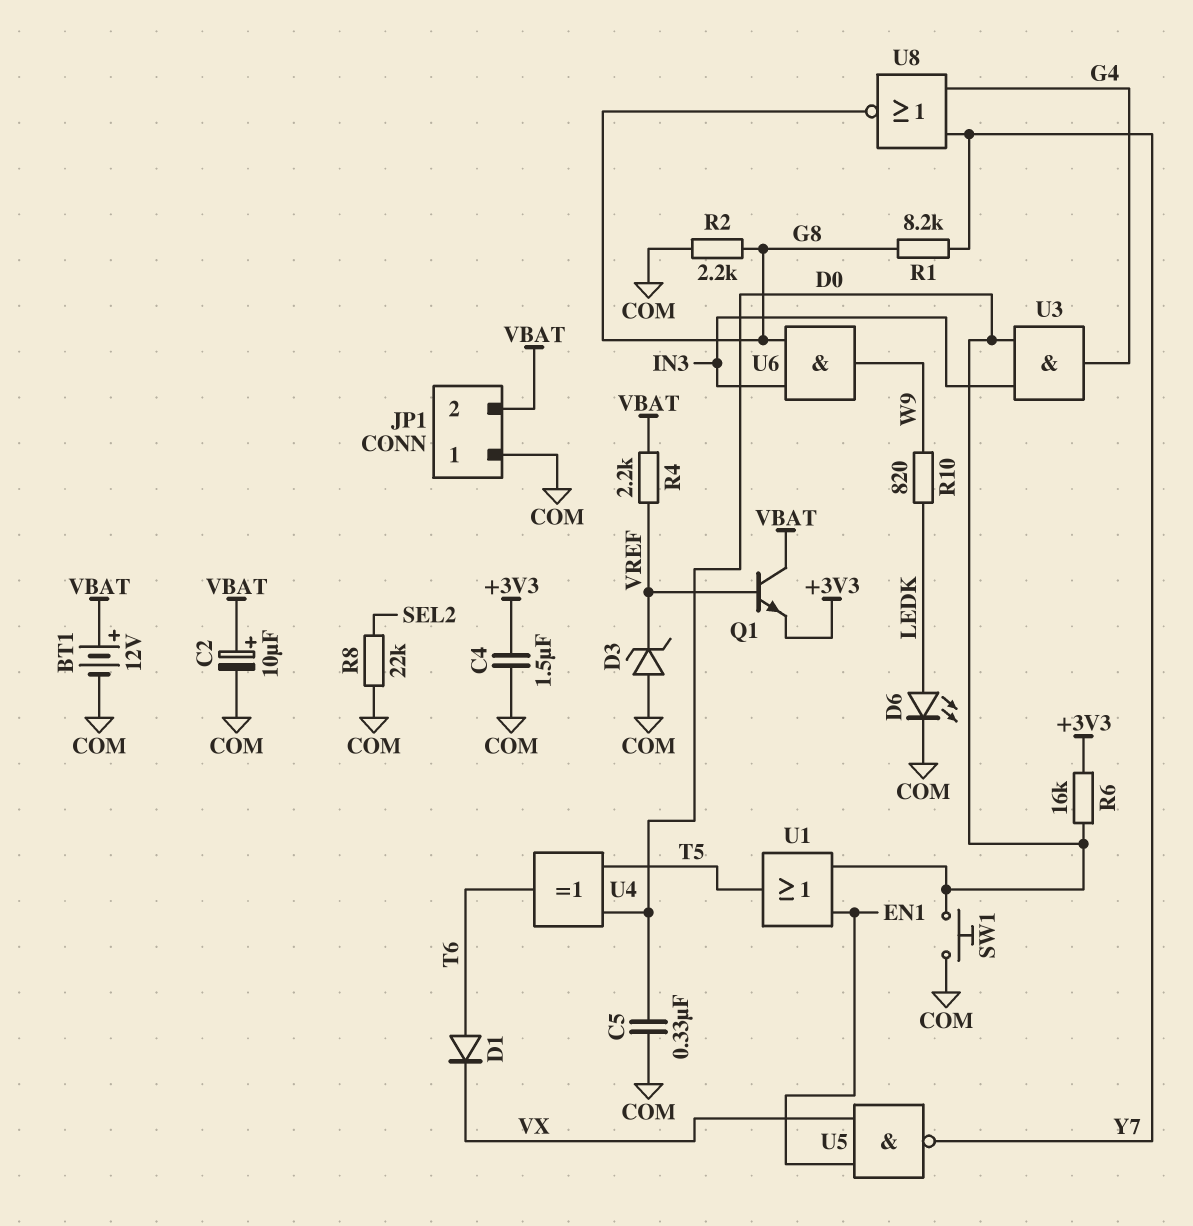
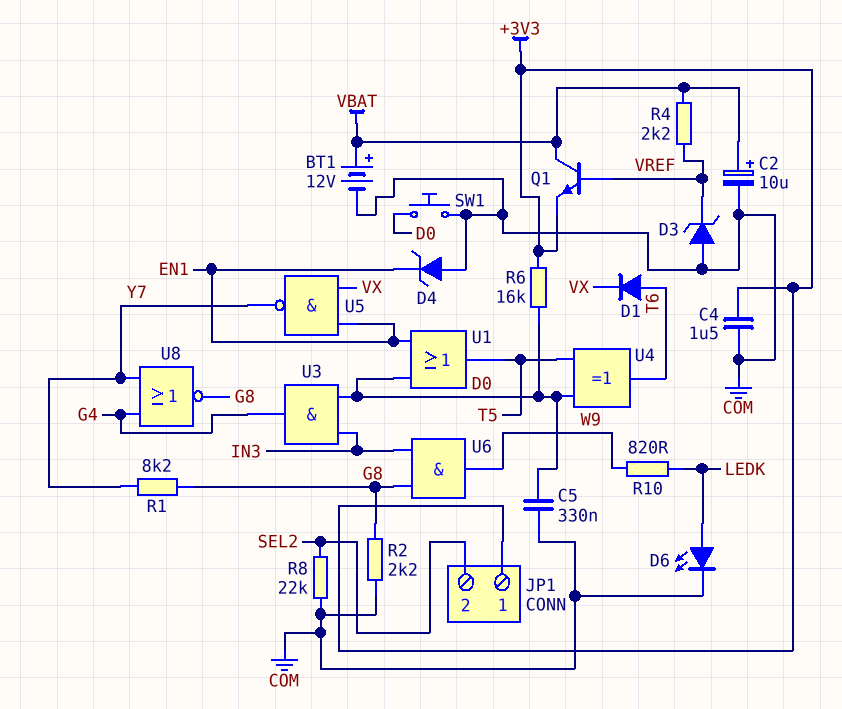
D4: none -> zener (A COM, K EN1)
JP1 pin 1: COM -> +3V3
JP1 pin 2: VBAT -> SEL2

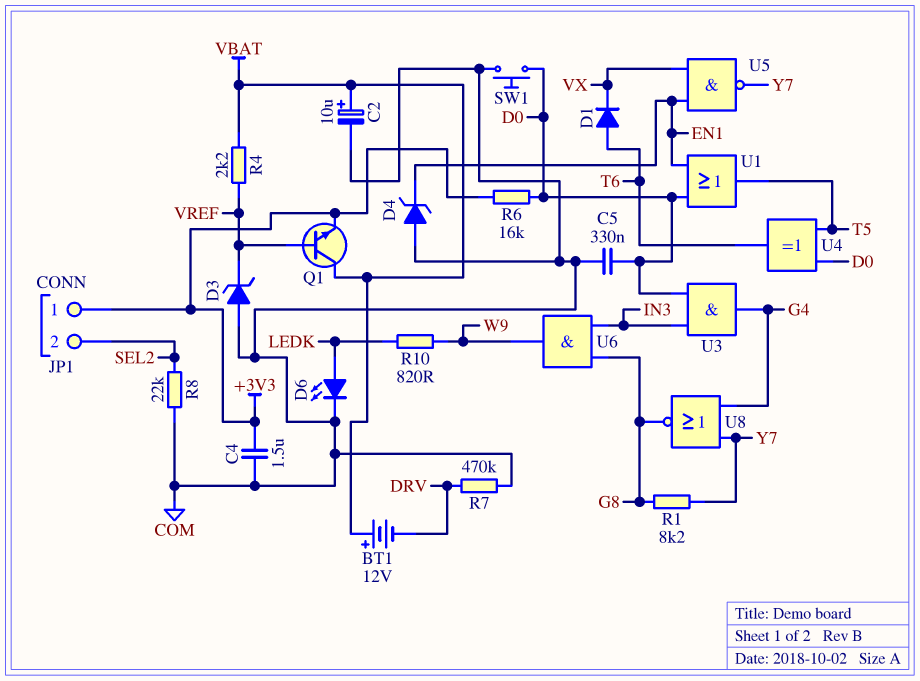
BT1: 12V (plus VBAT, minus COM) -> 12V (plus VBAT, minus DRV)
R2: 2.2k (COM, G8) -> none
R7: none -> 470k (COM, DRV)

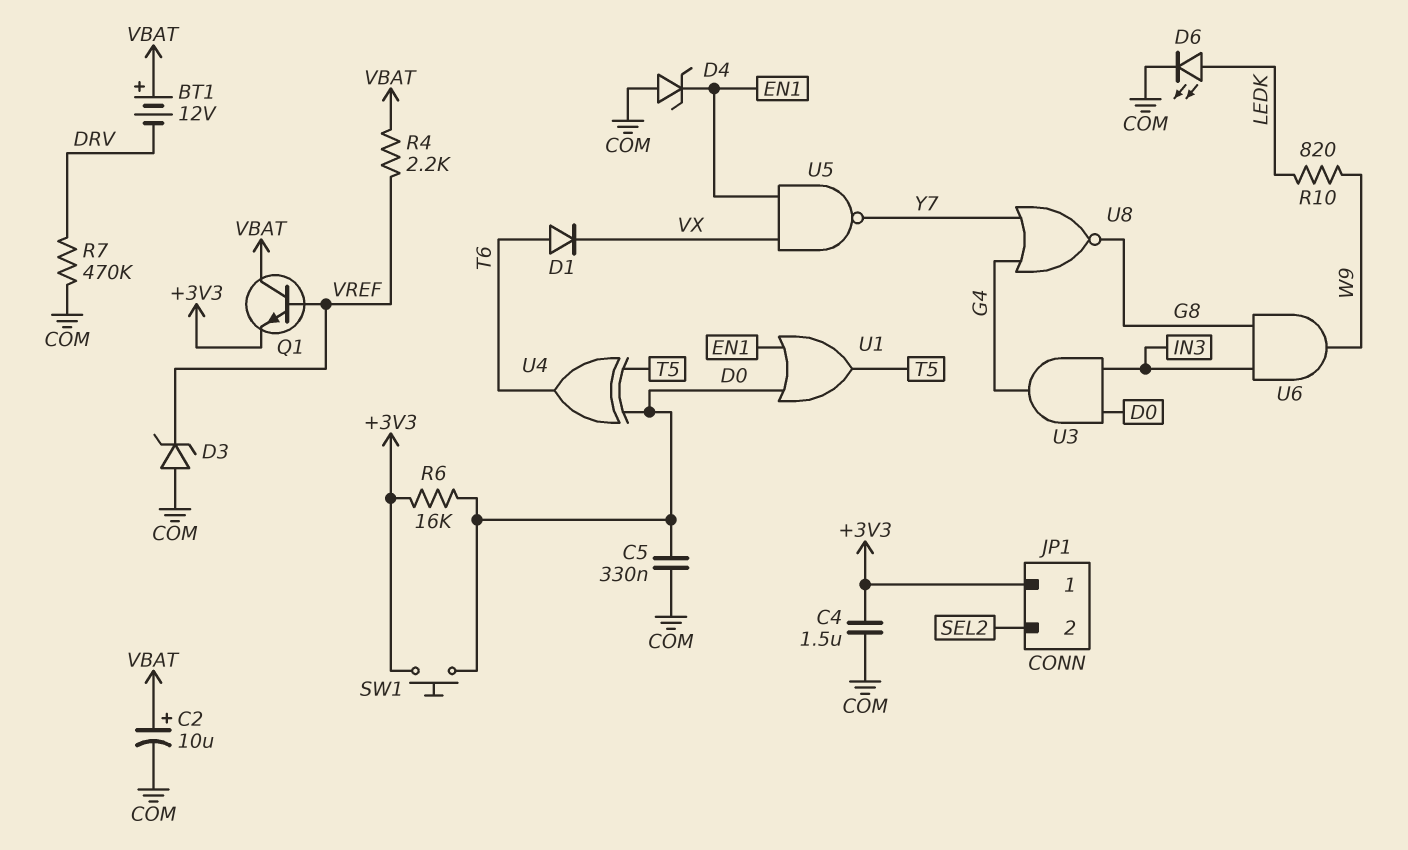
R1: 8.2k (G8, Y7) -> none
R8: 22k (COM, SEL2) -> none
SW1: button (COM, D0) -> button (+3V3, D0)

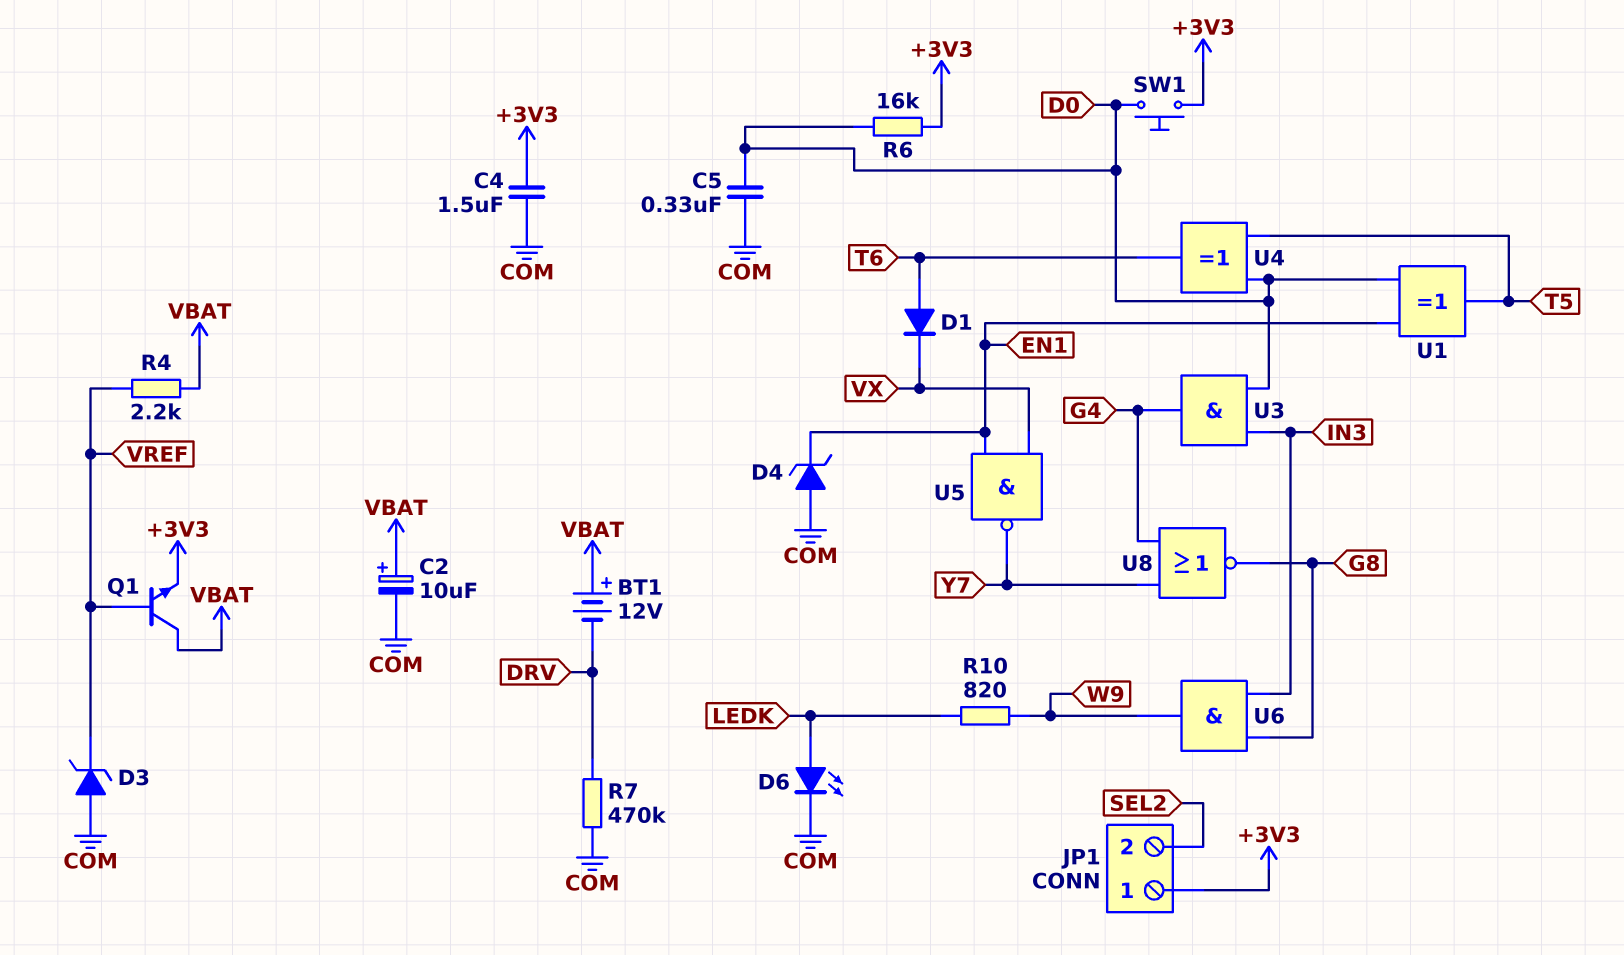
U1: OR (in D0, in EN1, out T5) -> XOR (in D0, in EN1, out T5)

